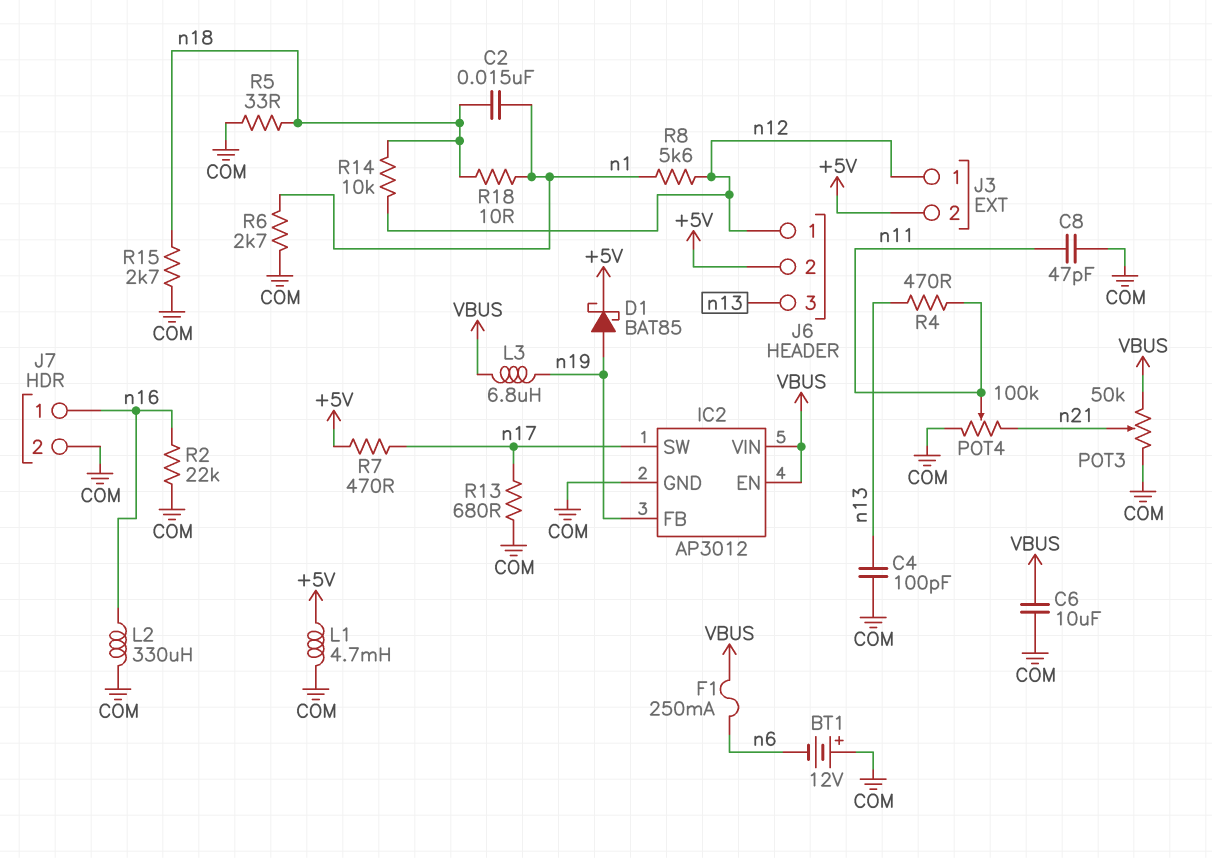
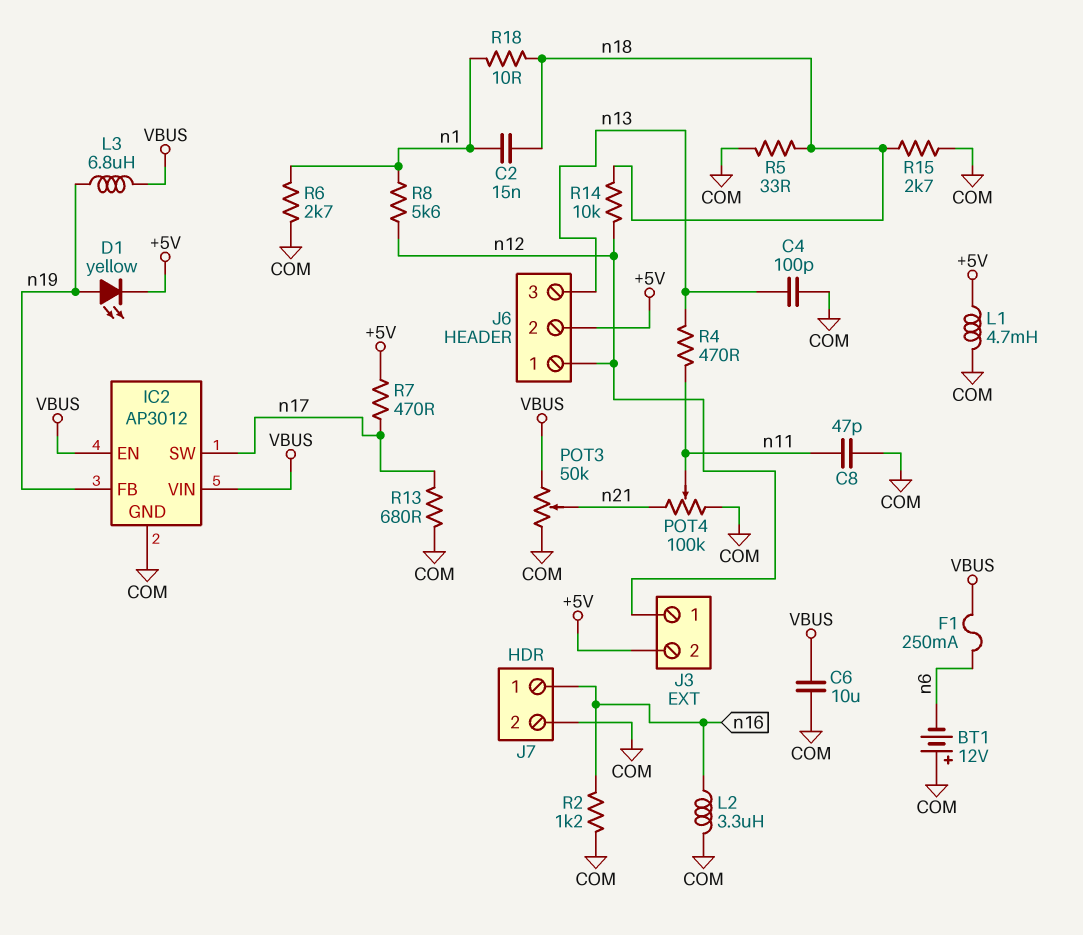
D1: schottky BAT85 (A n19, K +5V) -> LED yellow (A n19, K +5V)
L2: 330uH (COM, n16) -> 3.3uH (COM, n16)
R2: 22k (COM, n16) -> 1.2k (COM, n16)

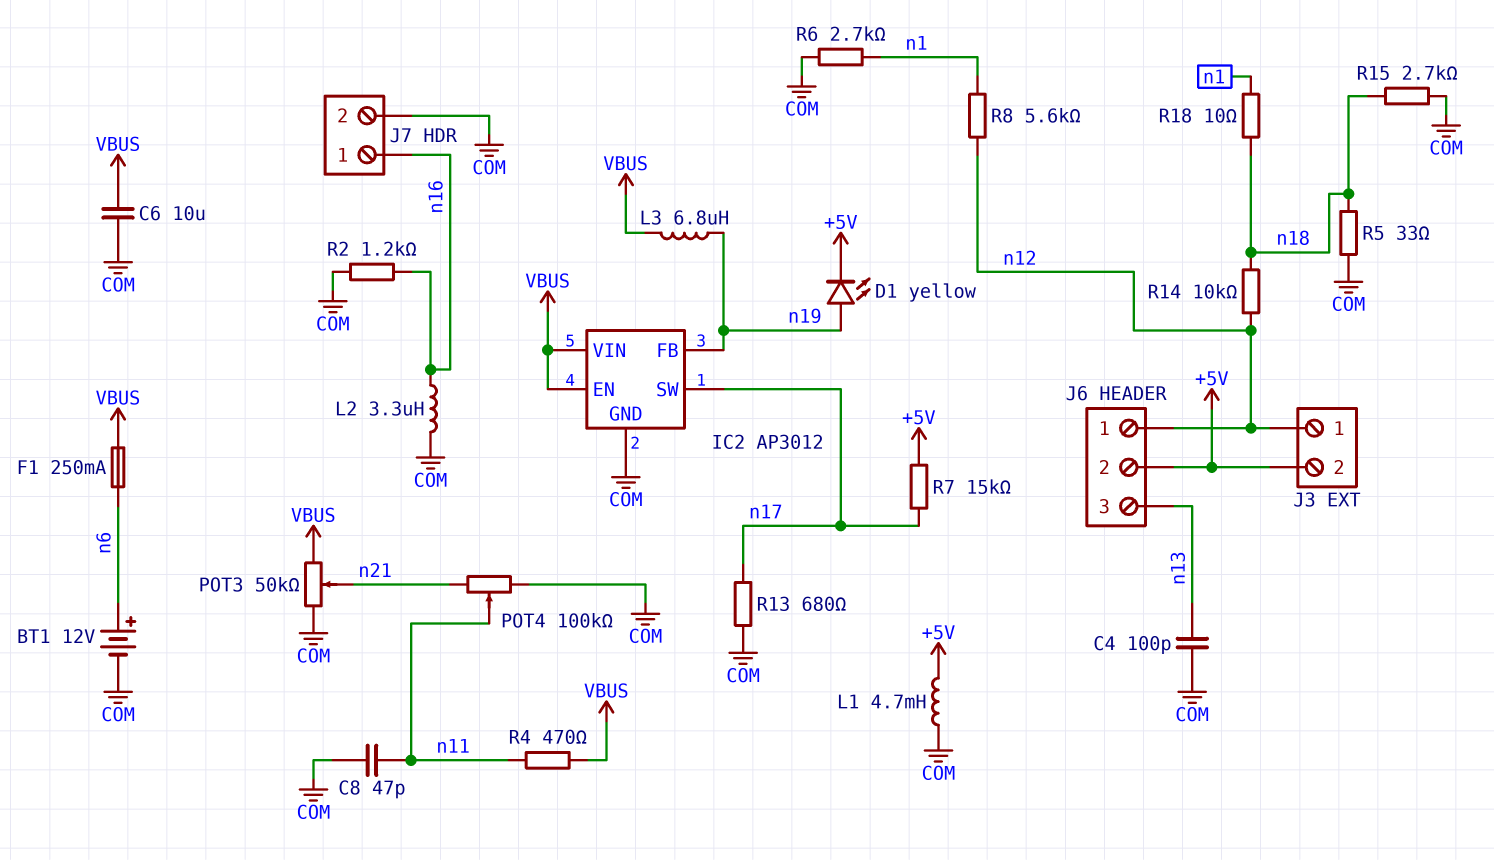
BT1: 12V (plus COM, minus n6) -> 12V (plus n6, minus COM)
C2: 15nF (n1, n18) -> none
R4: 470 (n11, n13) -> 470 (VBUS, n11)
R7: 470 (+5V, n17) -> 15k (+5V, n17)

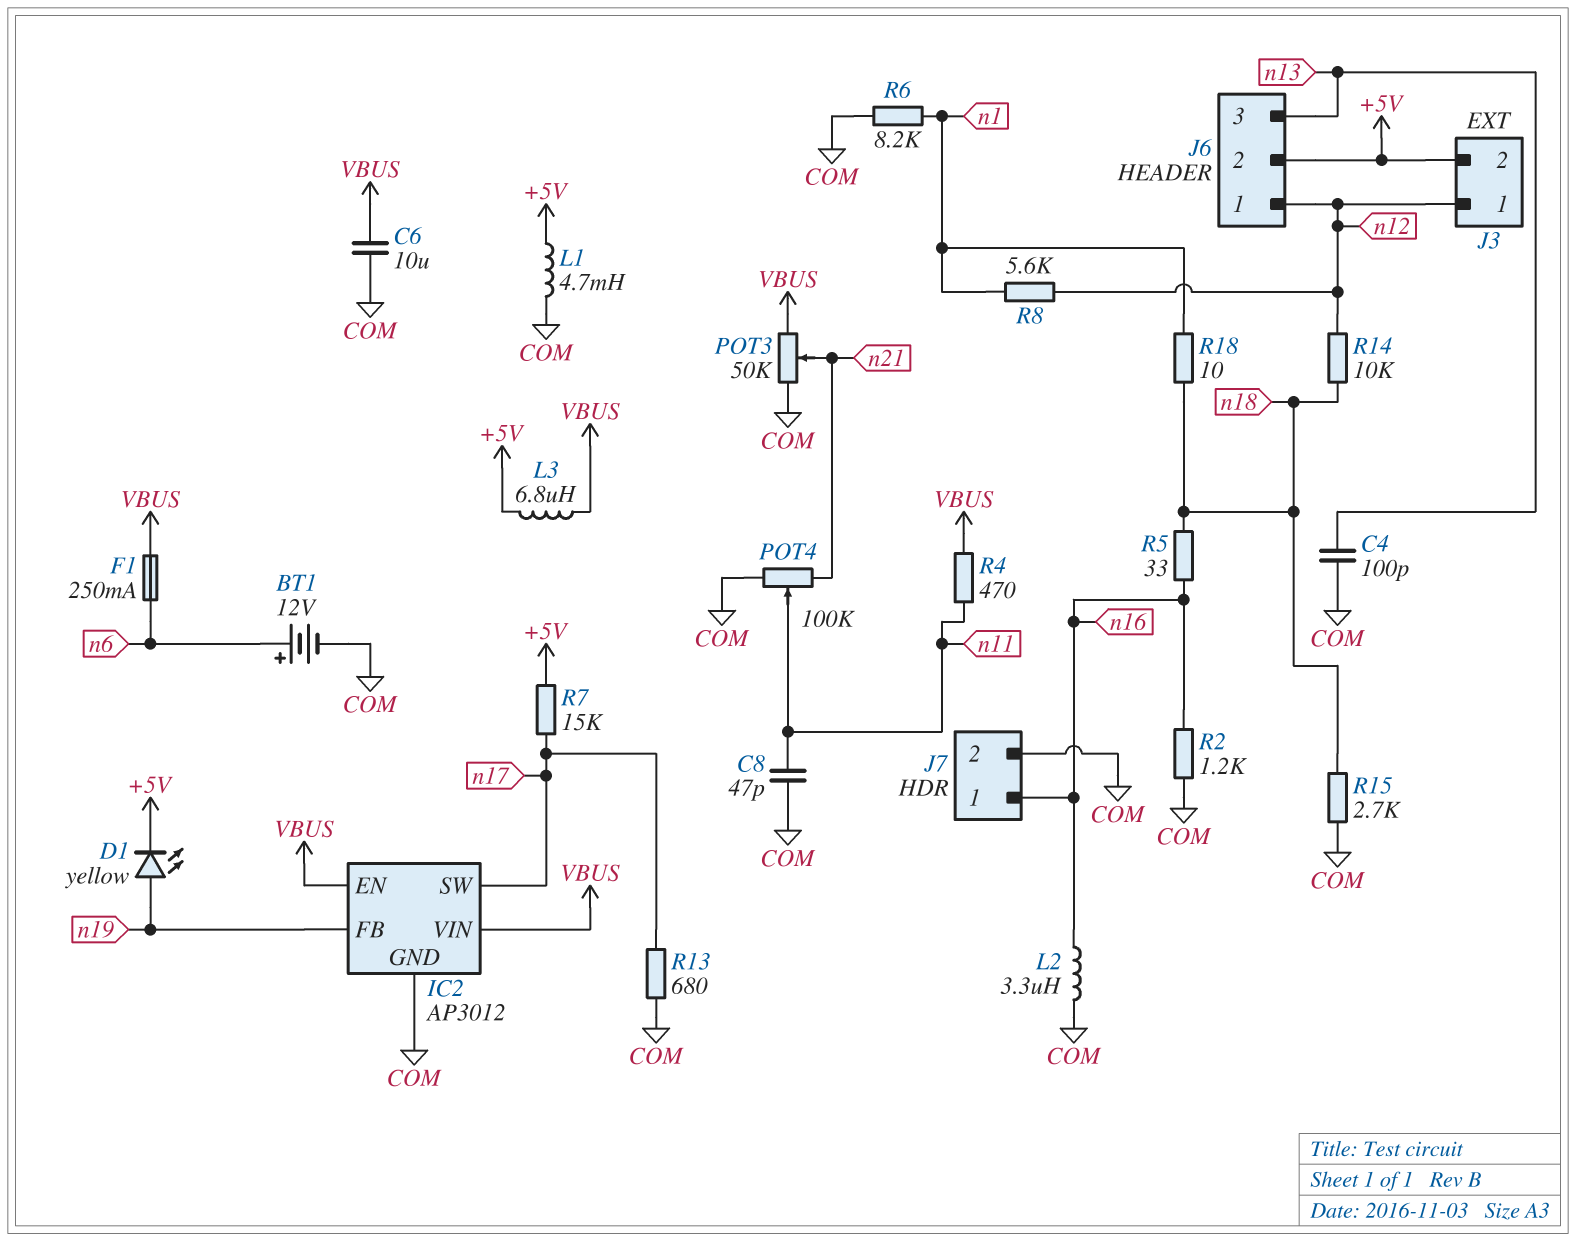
L3: 6.8uH (VBUS, n19) -> 6.8uH (+5V, VBUS)
R5: 33 (COM, n18) -> 33 (n16, n18)
R6: 2.7k (COM, n1) -> 8.2k (COM, n1)

